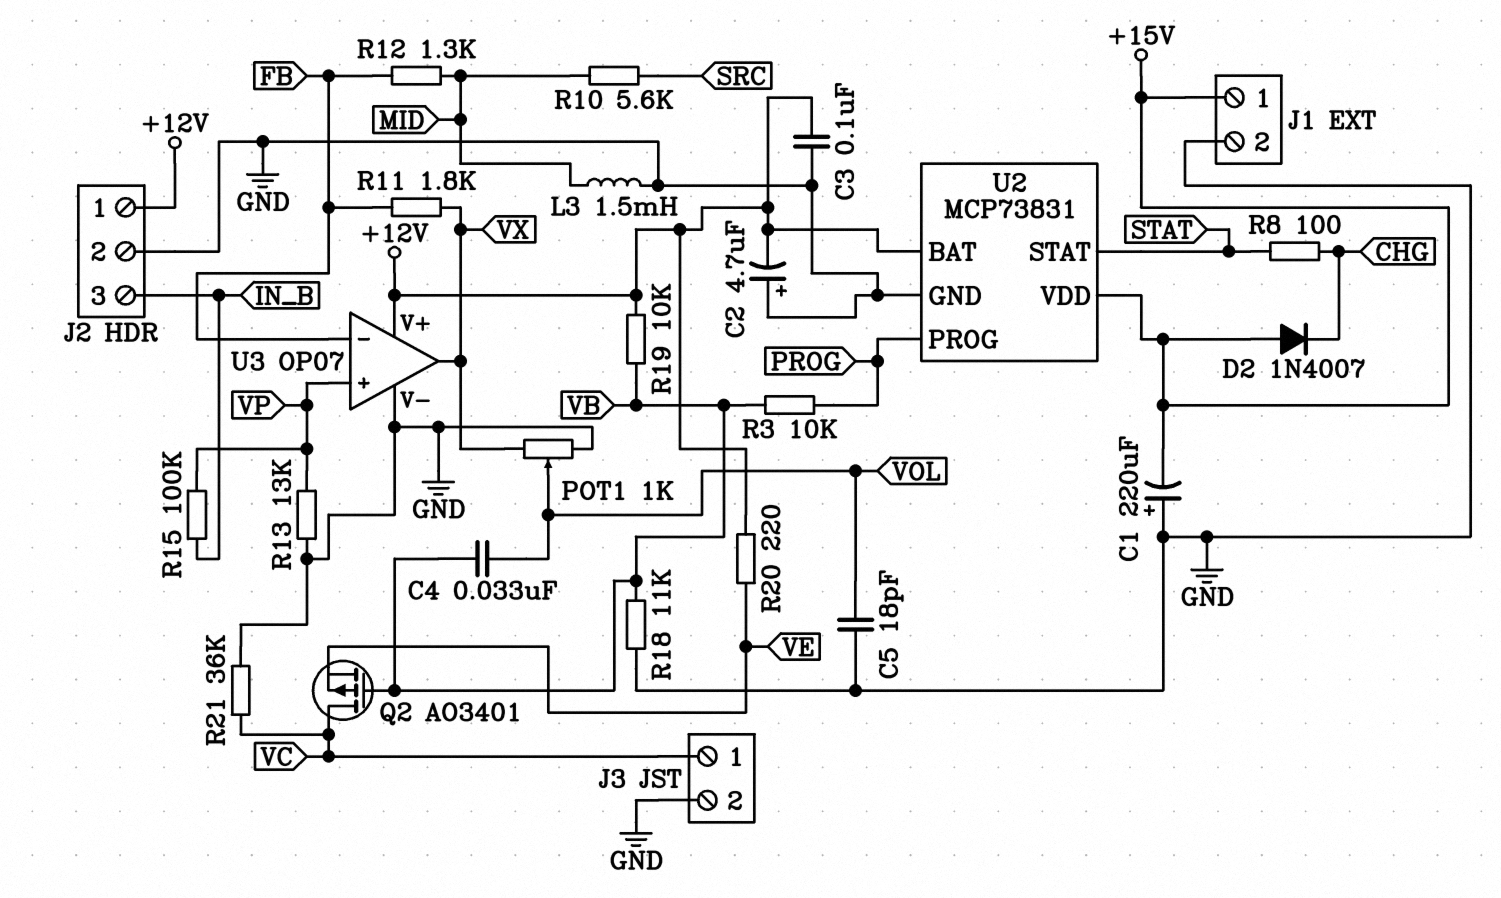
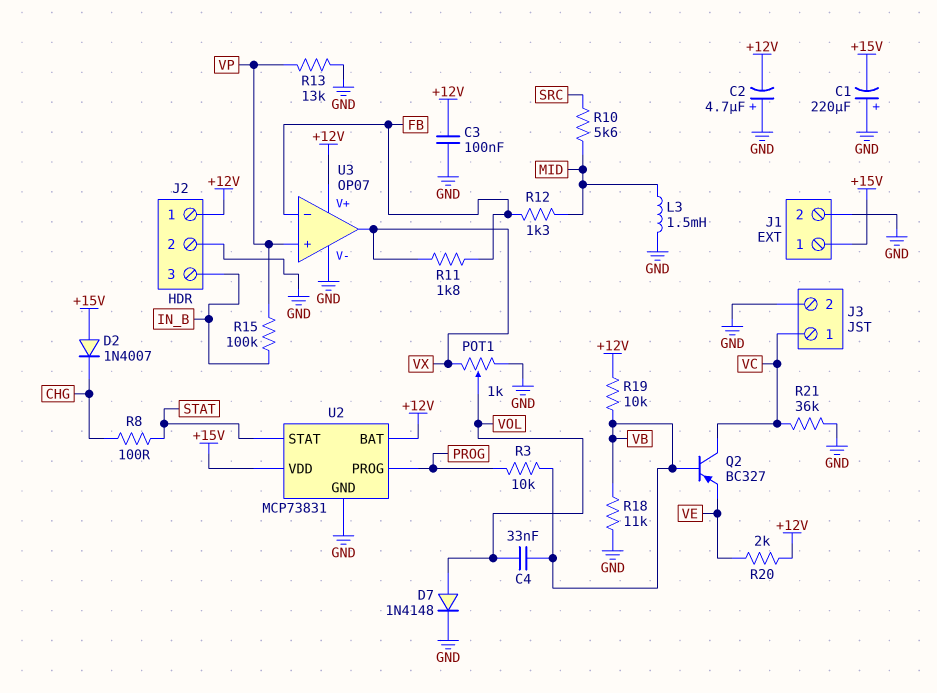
C5: 18pF (GND, VOL) -> none
D7: none -> diode 1N4148 (A VOL, K GND)
Q2: PMOS AO3401 (G VB, D VC, S VE) -> PNP BC327 (B VB, C VC, E VE)
R20: 220 (+12V, VE) -> 2k (+12V, VE)

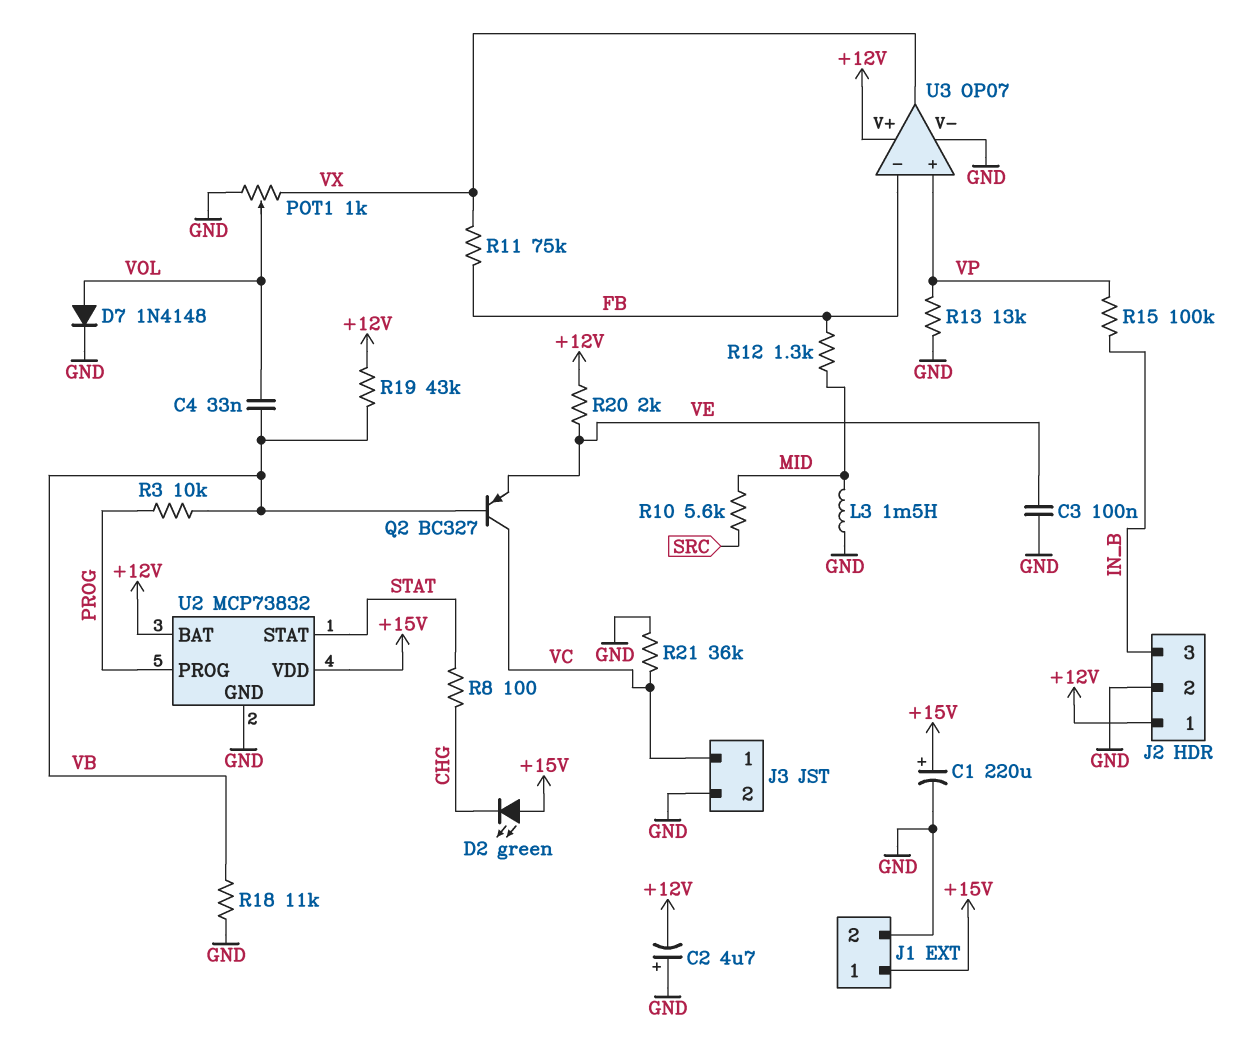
C1: 220uF (plus GND, minus +15V) -> 220uF (plus +15V, minus GND)
C3: 100nF (+12V, GND) -> 100nF (GND, VE)
D2: diode 1N4007 (A +15V, K CHG) -> LED green (A +15V, K CHG)
R11: 1.8k (FB, VX) -> 75k (FB, VX)
R19: 10k (+12V, VB) -> 43k (+12V, VB)
U2: MCP73831 -> MCP73832

